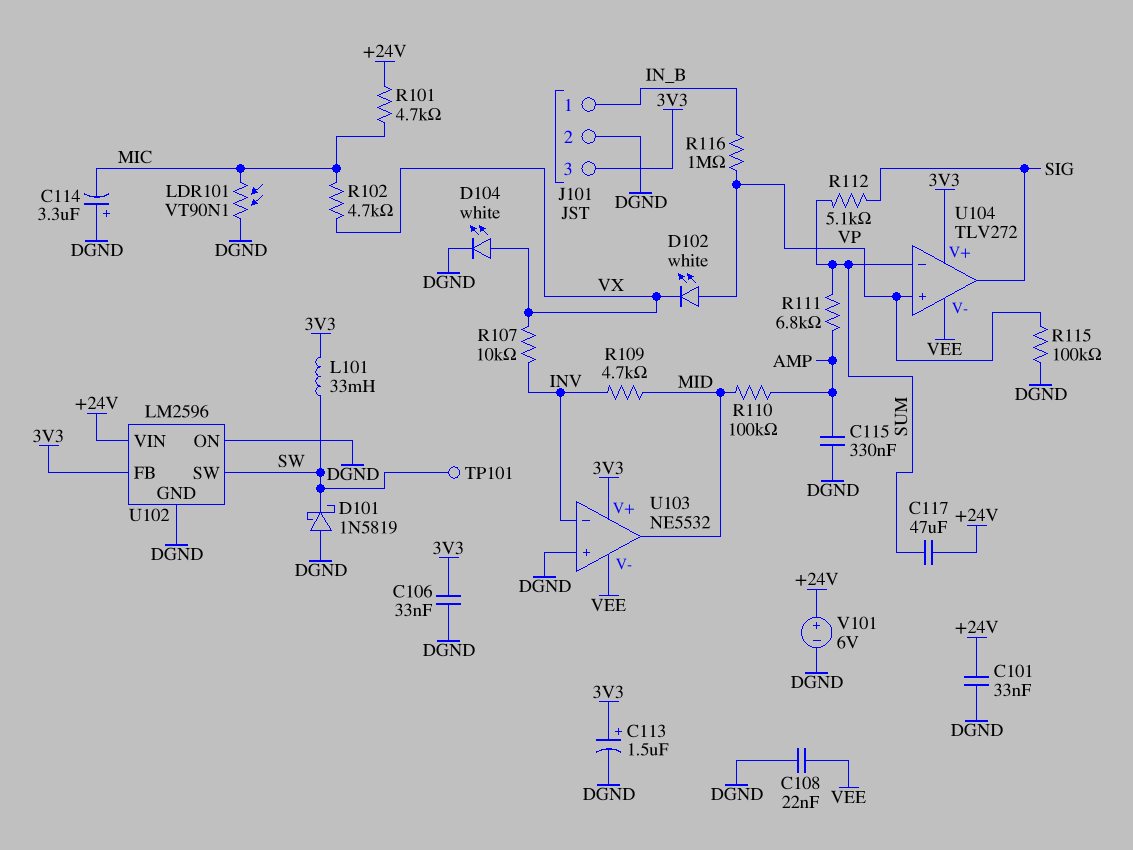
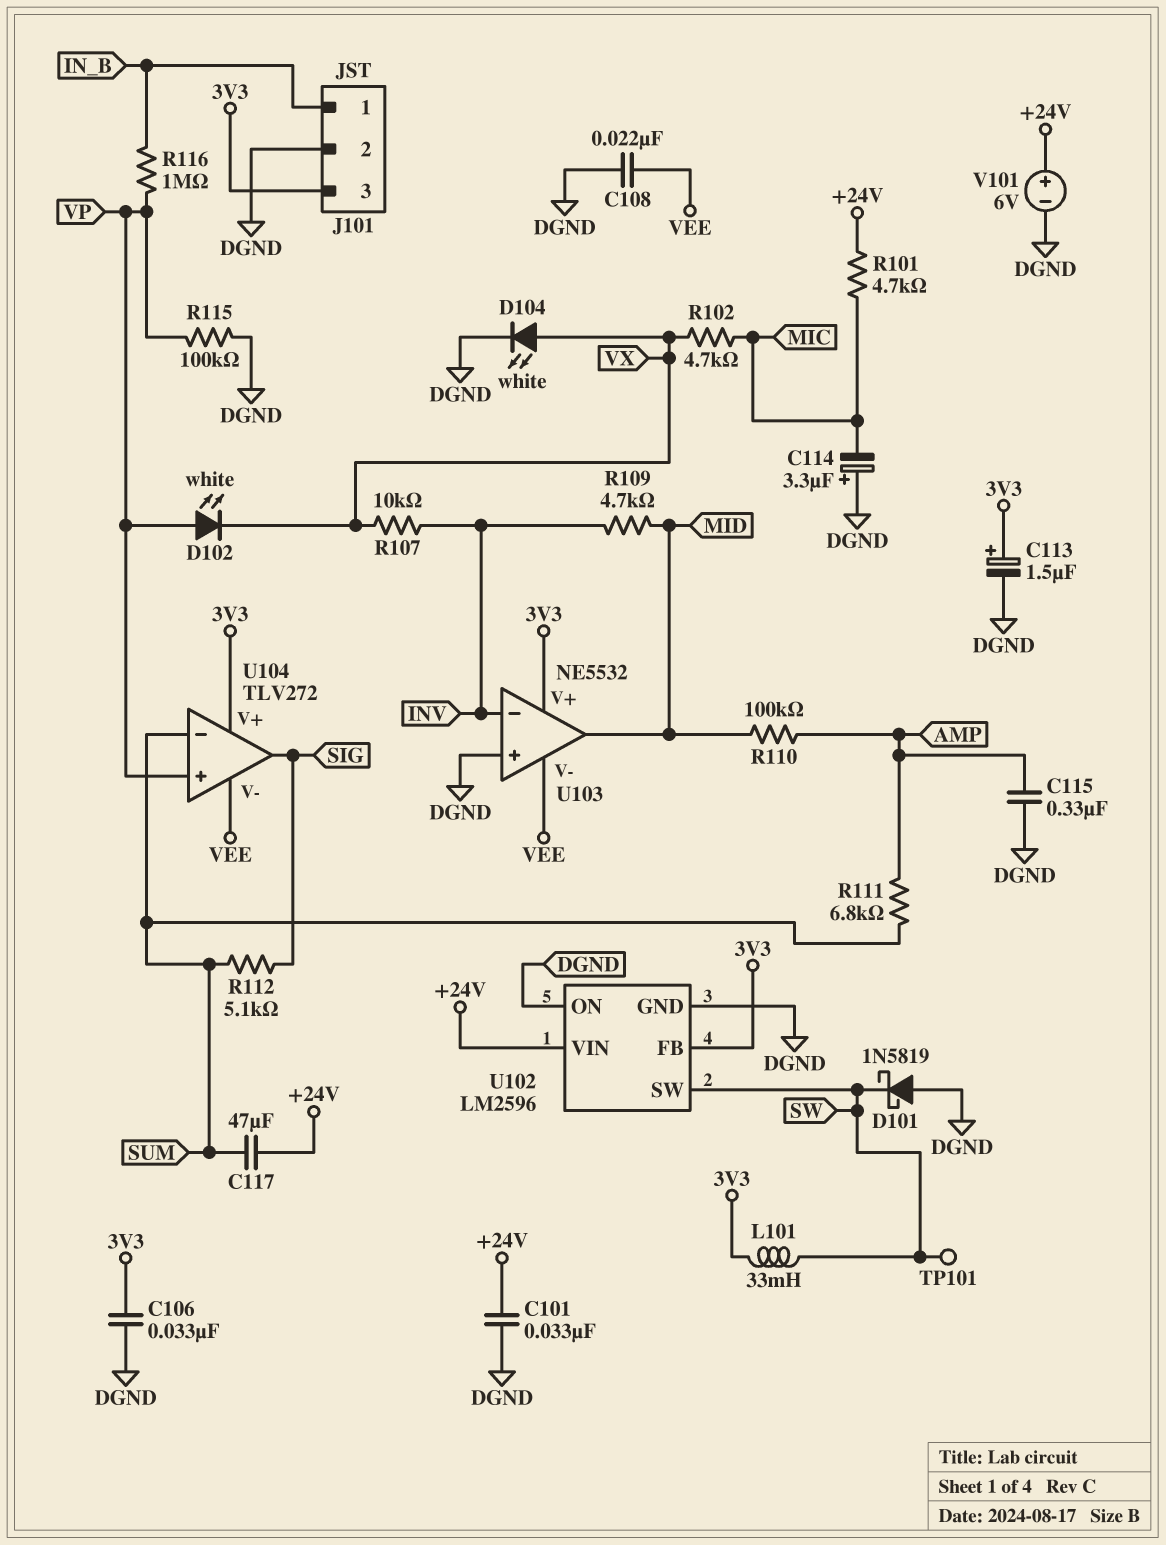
LDR101: VT90N1 (DGND, MIC) -> none

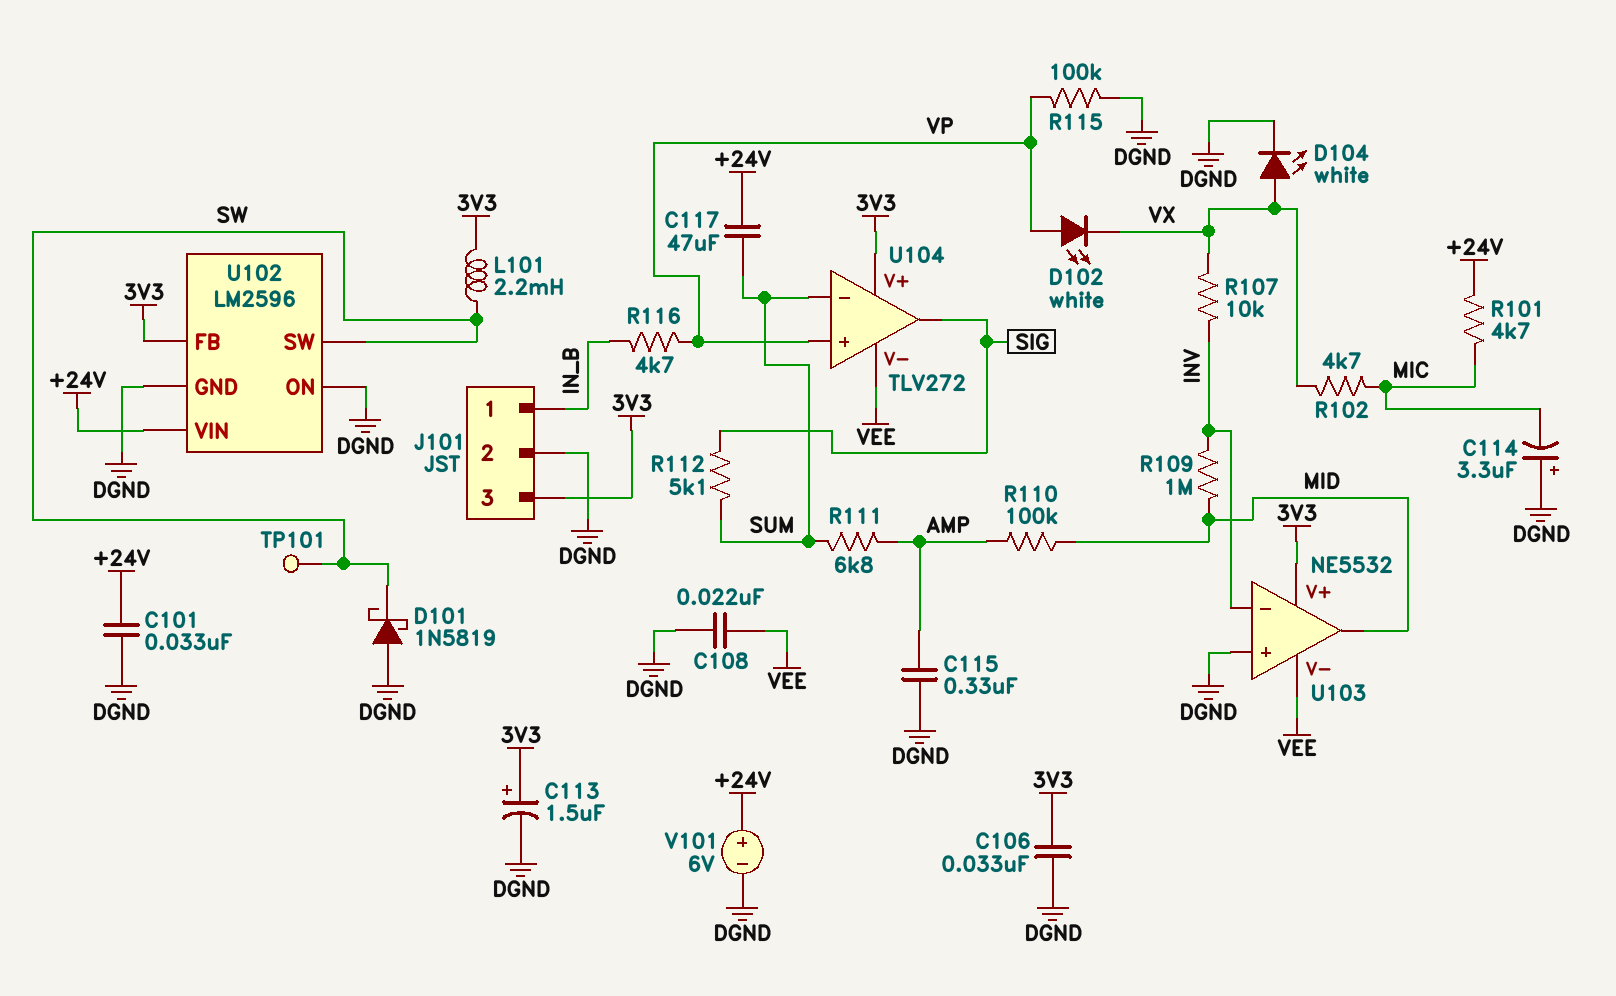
L101: 33mH (3V3, SW) -> 2.2mH (3V3, SW)
R109: 4.7k (INV, MID) -> 1M (INV, MID)
R116: 1M (IN_B, VP) -> 4.7k (IN_B, VP)

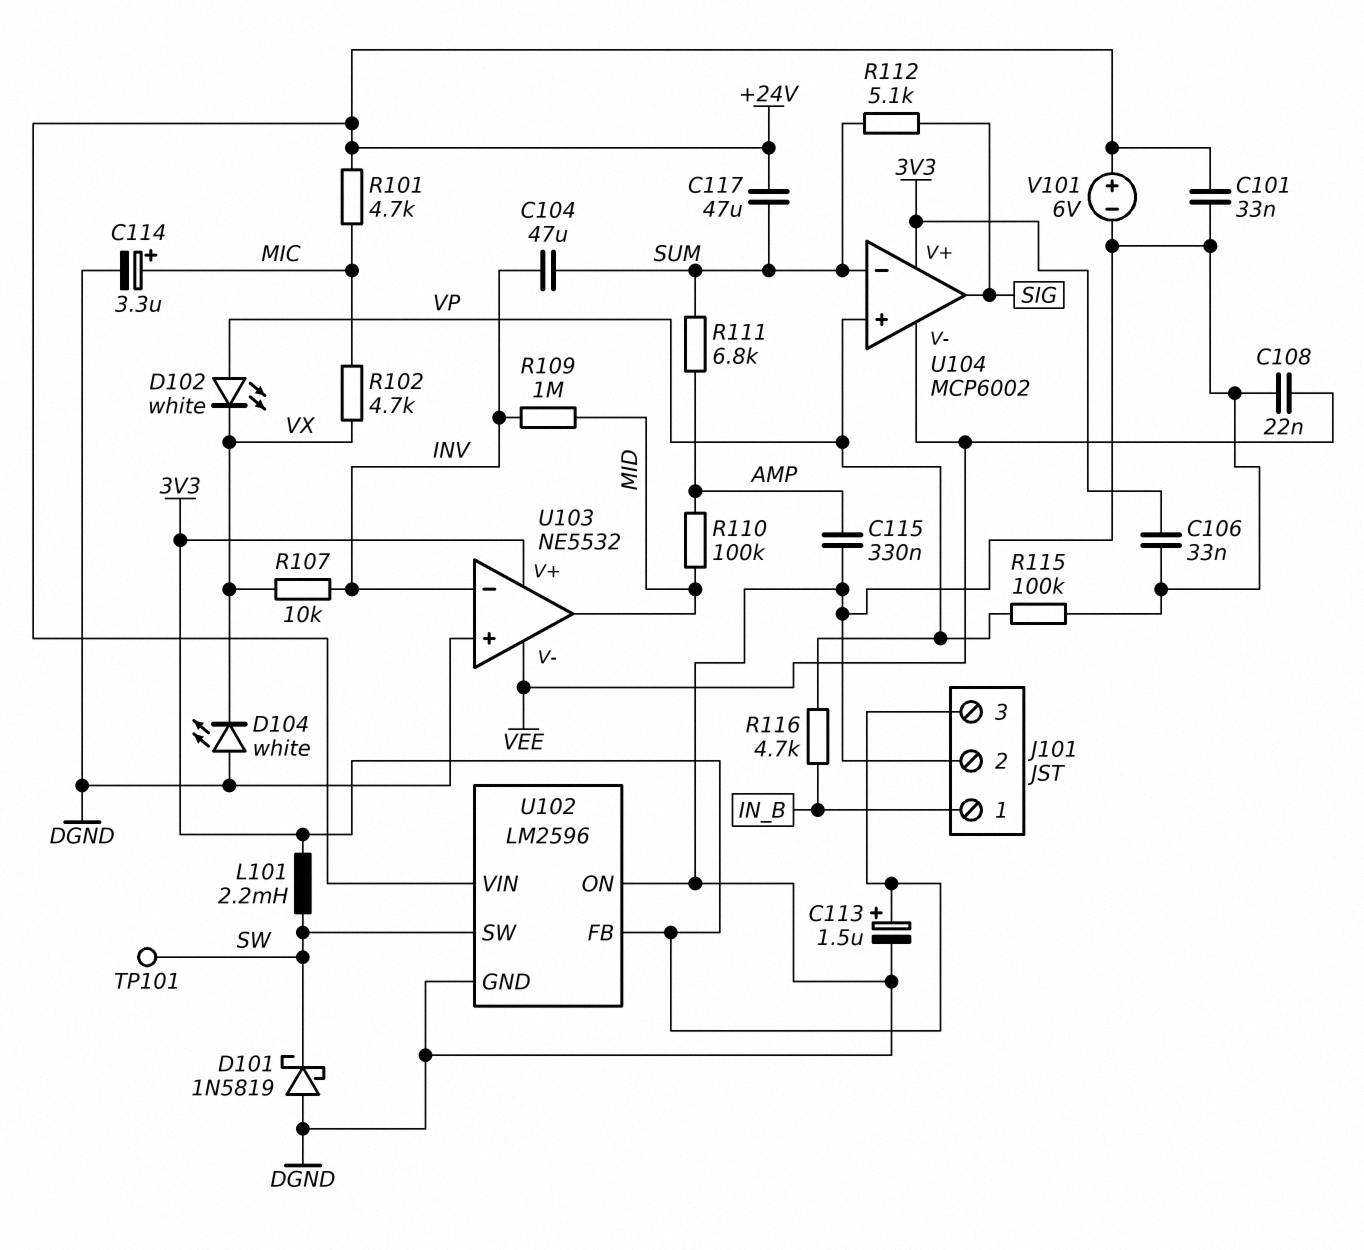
C104: none -> 47uF (INV, SUM)
C114: 3.3uF (plus DGND, minus MIC) -> 3.3uF (plus MIC, minus DGND)
D104: LED white (A VX, K DGND) -> LED white (A DGND, K VX)
U104: TLV272 -> MCP6002

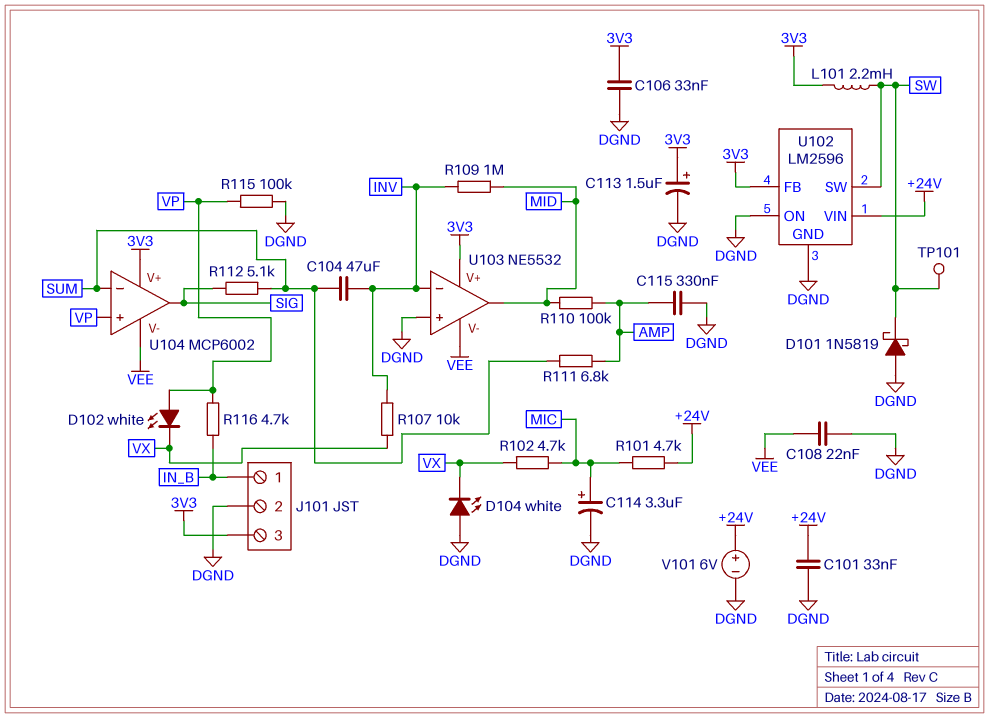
C117: 47uF (+24V, SUM) -> none

